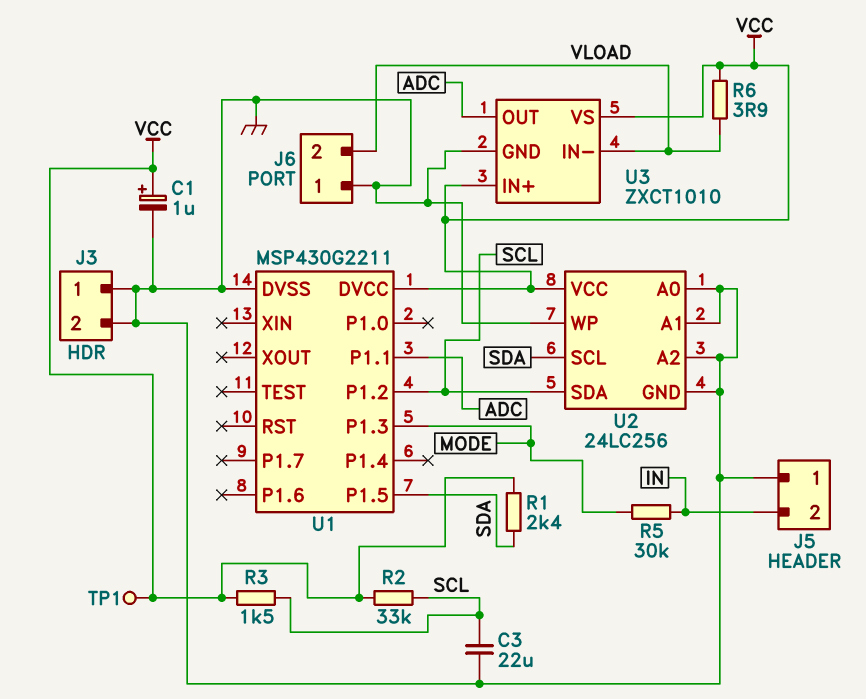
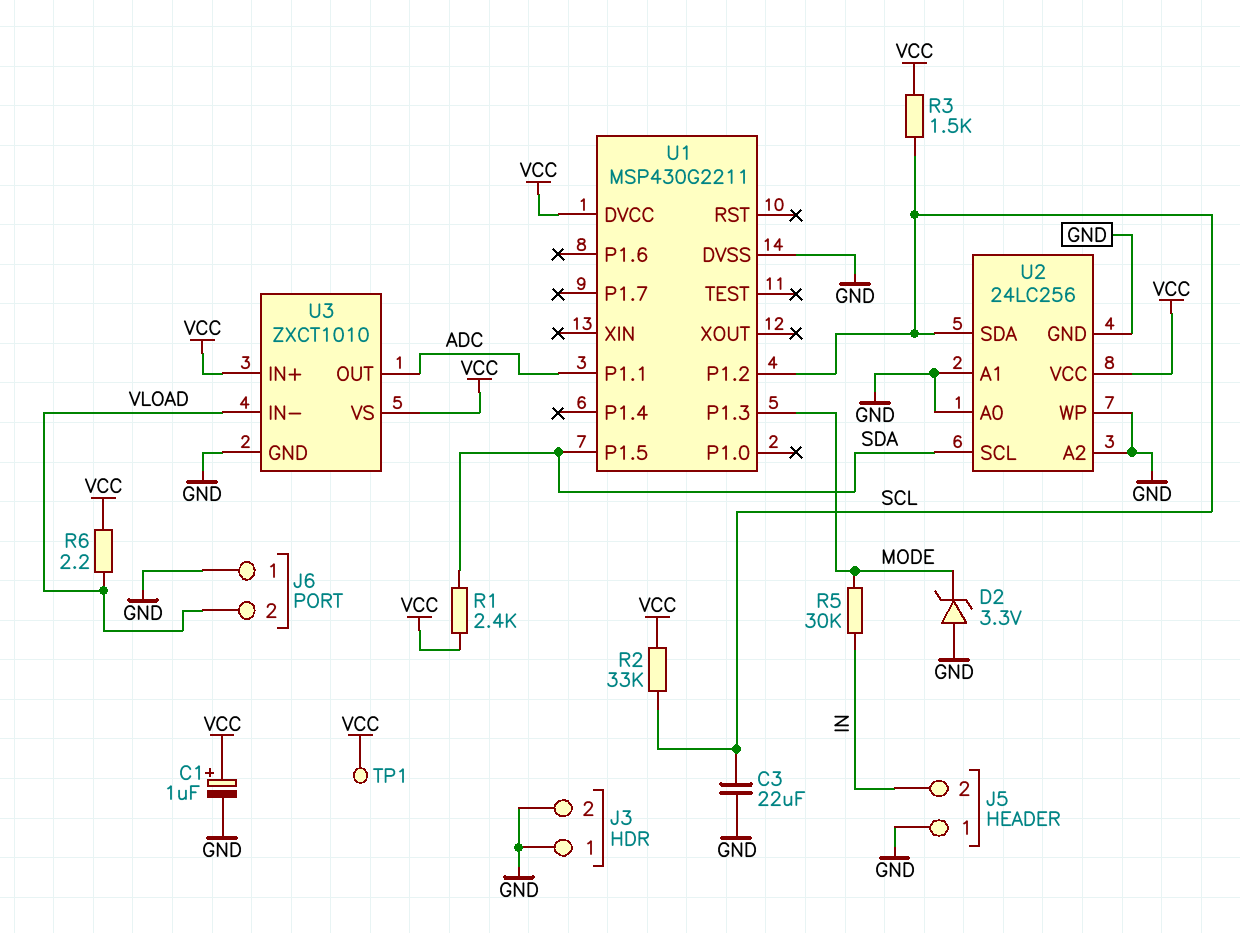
D2: none -> zener 3.3V (A GND, K MODE)
R6: 3.9 (VCC, VLOAD) -> 2.2 (VCC, VLOAD)

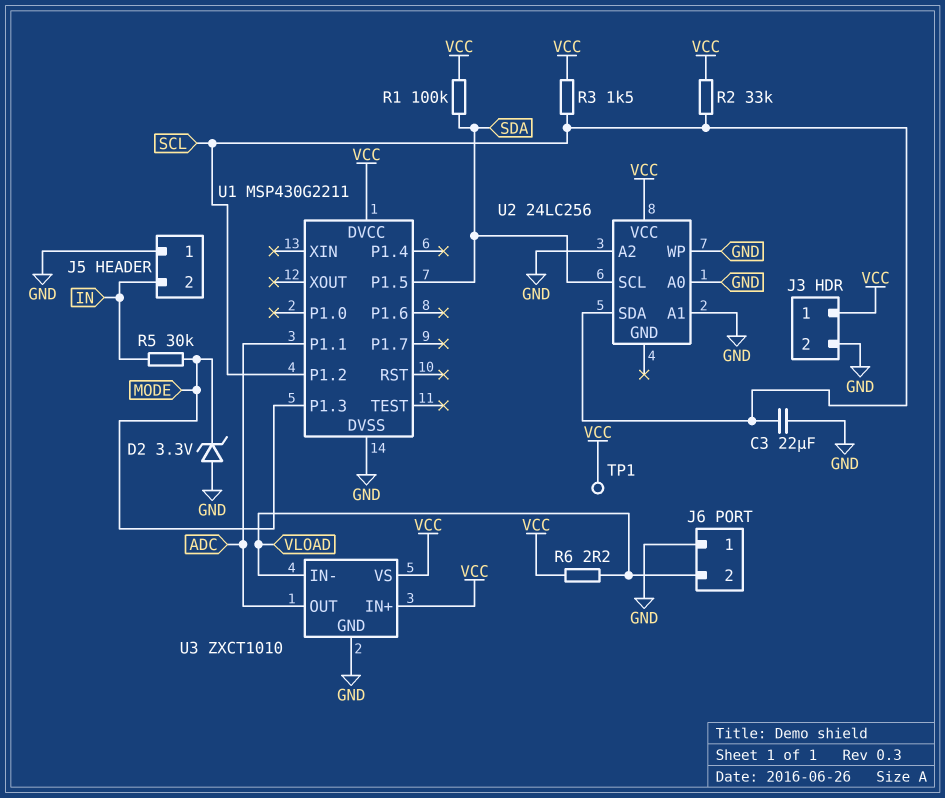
C1: 1uF (plus VCC, minus GND) -> none
J3 pin 1: GND -> VCC
R1: 2.4k (SDA, VCC) -> 100k (SDA, VCC)
U2 pin GND: GND -> none

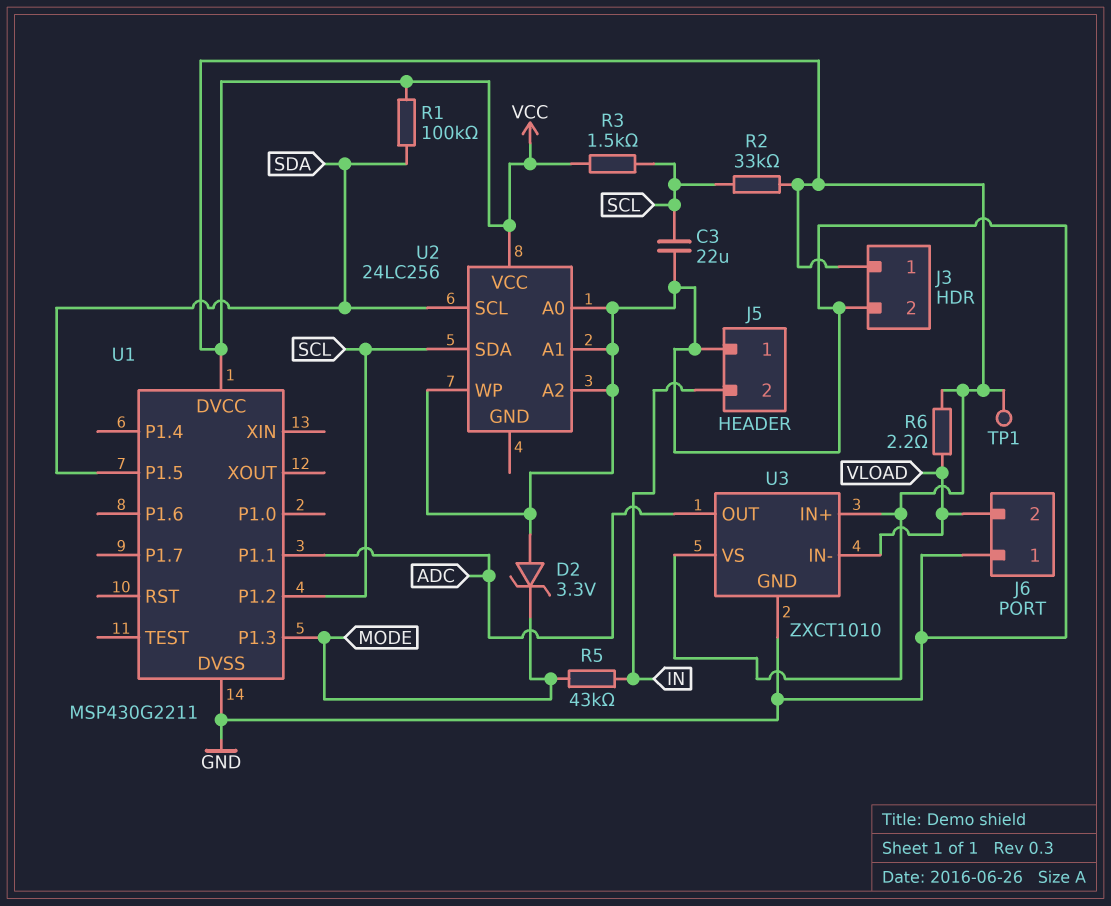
R5: 30k (IN, MODE) -> 43k (IN, MODE)

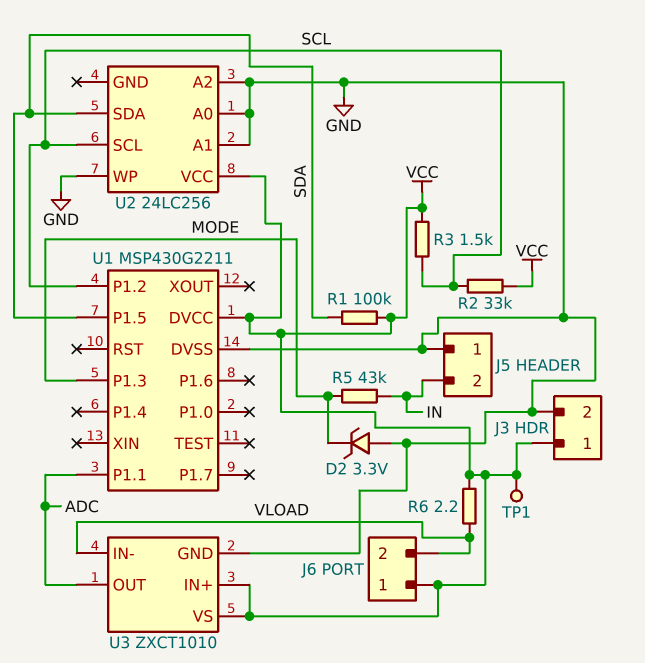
C3: 22uF (GND, SCL) -> none
J6 pin 1: GND -> VCC
U2 pin SCL: SDA -> SCL
U2 pin SDA: SCL -> SDA

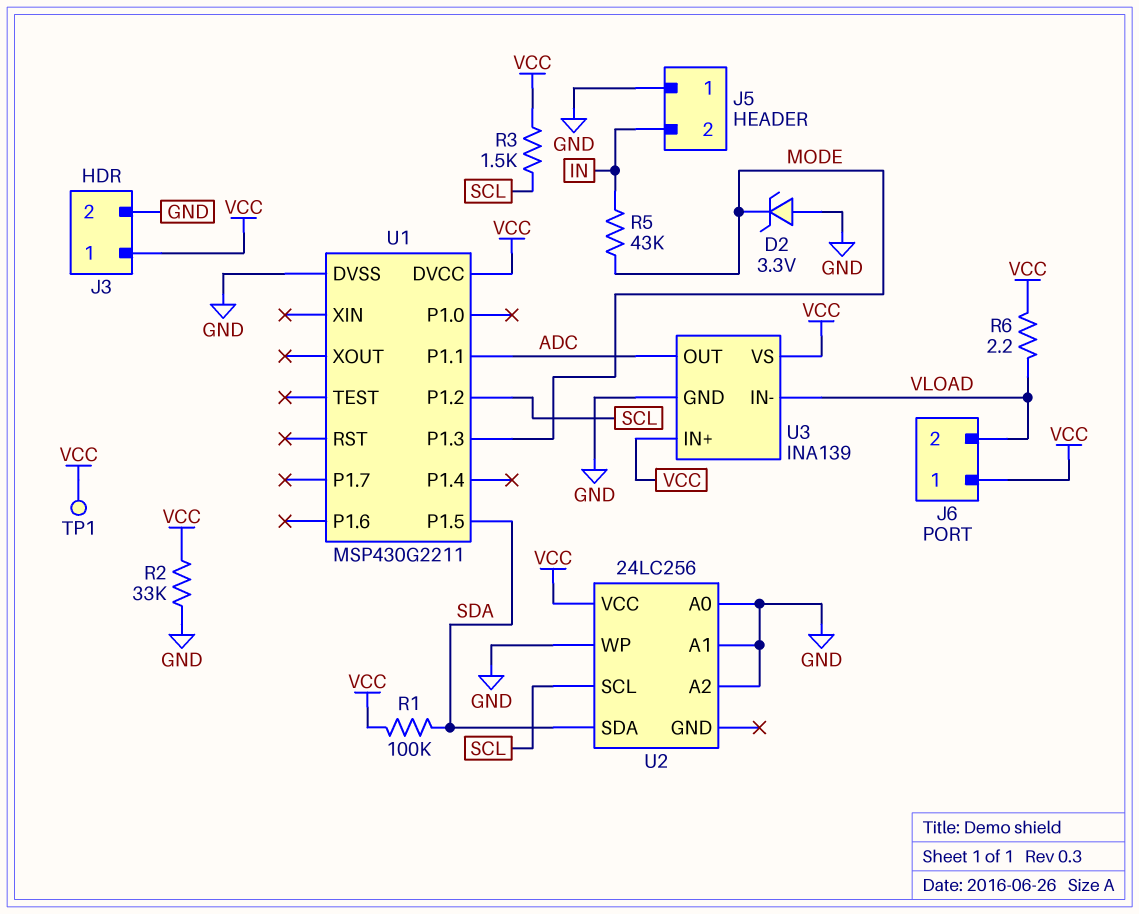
R2: 33k (SCL, VCC) -> 33k (GND, VCC)
U3: ZXCT1010 -> INA139

